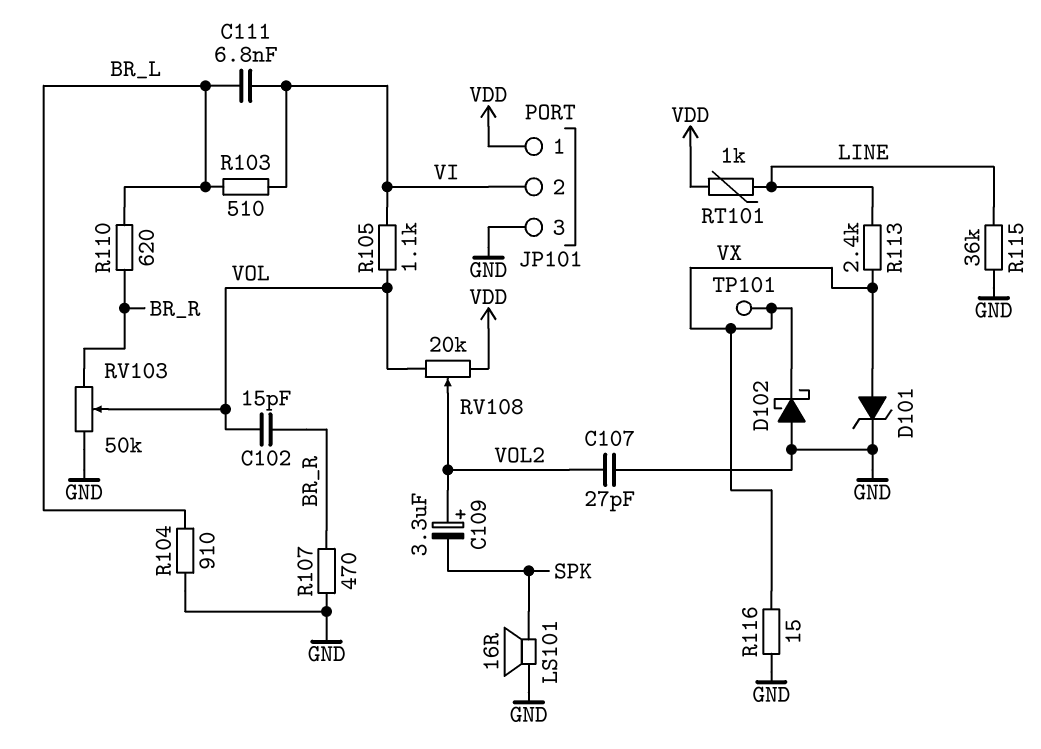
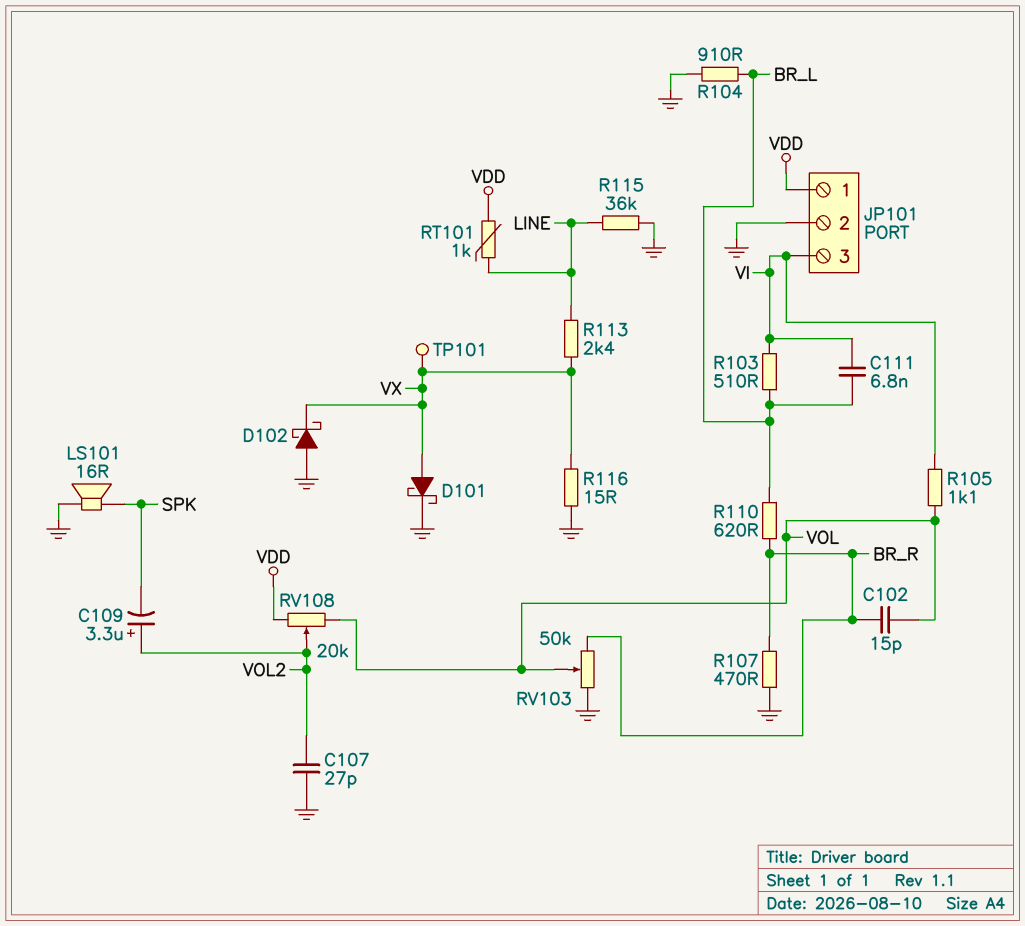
D101: zener (A VX, K GND) -> schottky (A VX, K GND)
JP101 pin 2: VI -> GND
JP101 pin 3: GND -> VI

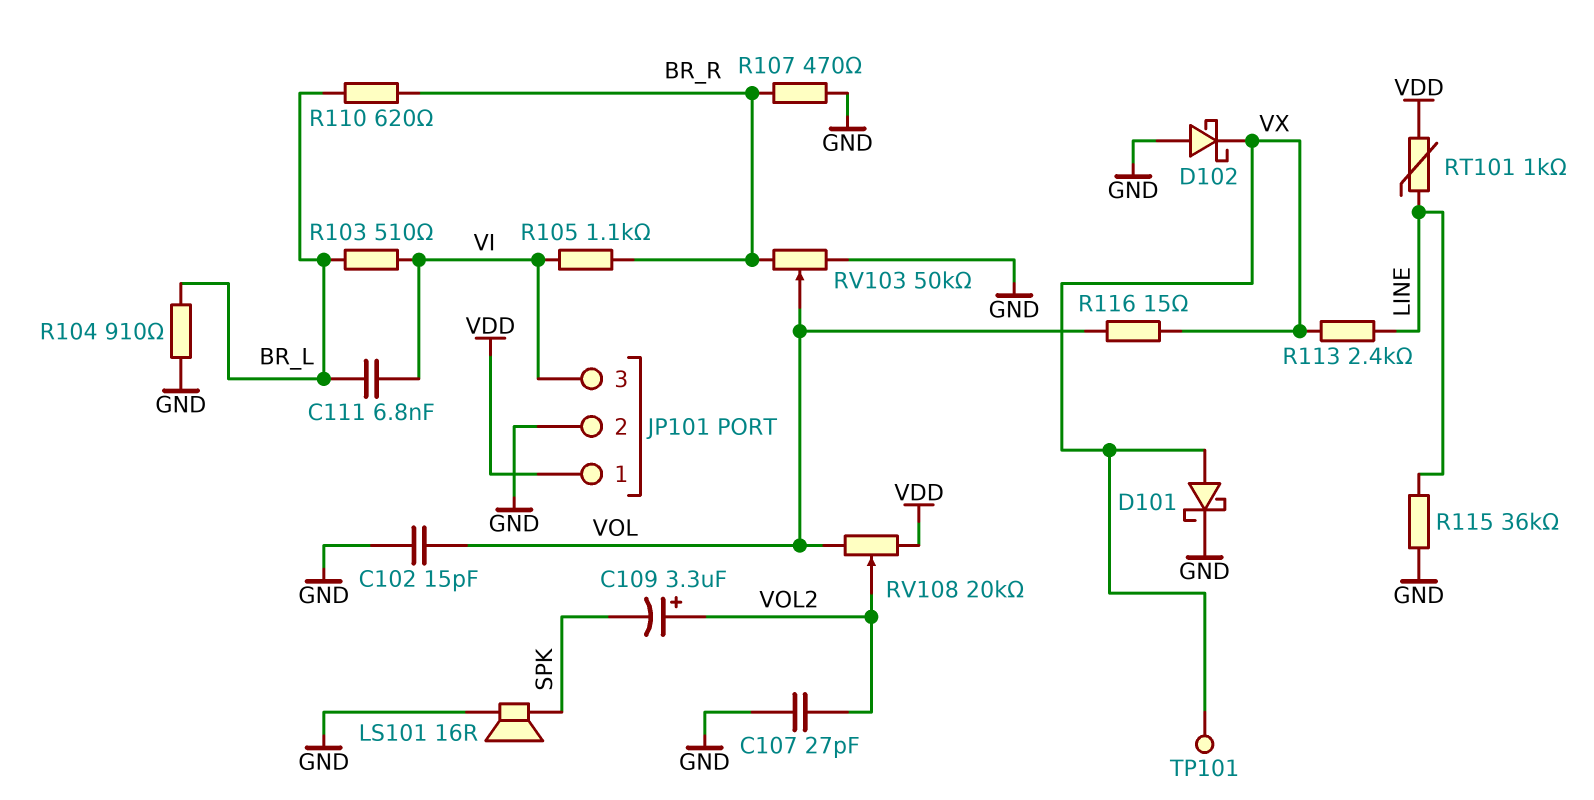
C102: 15pF (BR_R, VOL) -> 15pF (GND, VOL)
R105: 1.1k (VI, VOL) -> 1.1k (BR_R, VI)
R116: 15 (GND, VX) -> 15 (VOL, VX)

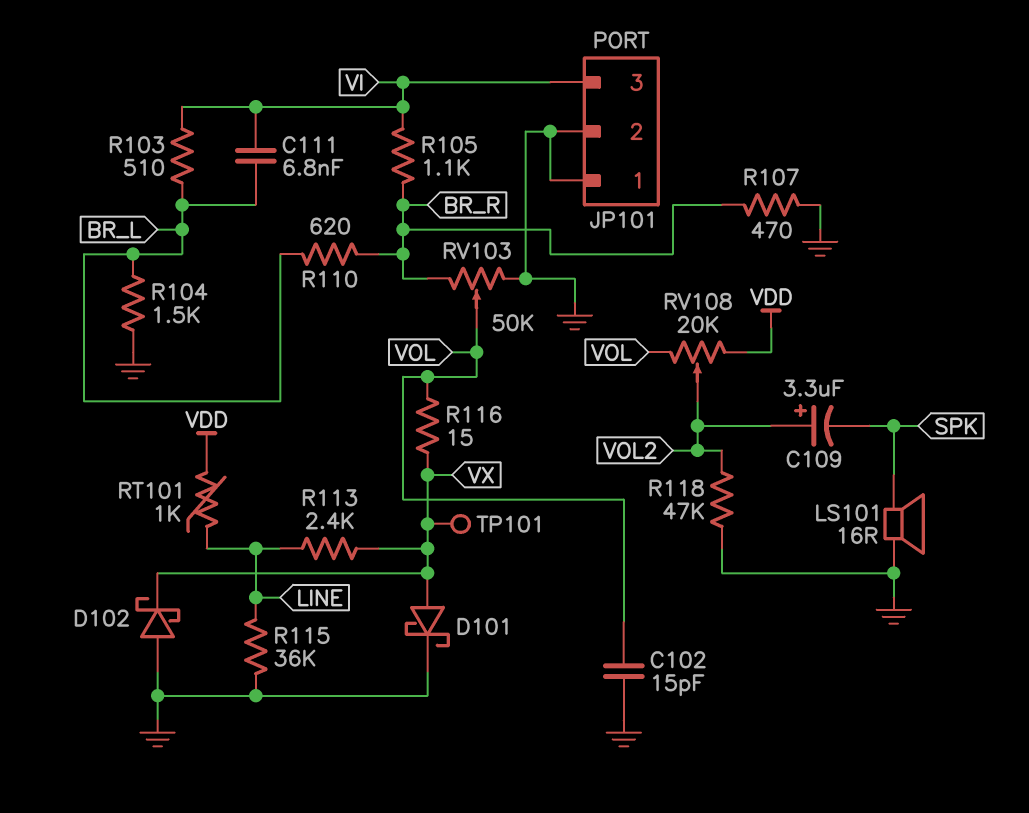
C107: 27pF (GND, VOL2) -> none
JP101 pin 1: VDD -> GND
R104: 910 (BR_L, GND) -> 1.5k (BR_L, GND)
R118: none -> 47k (GND, VOL2)

